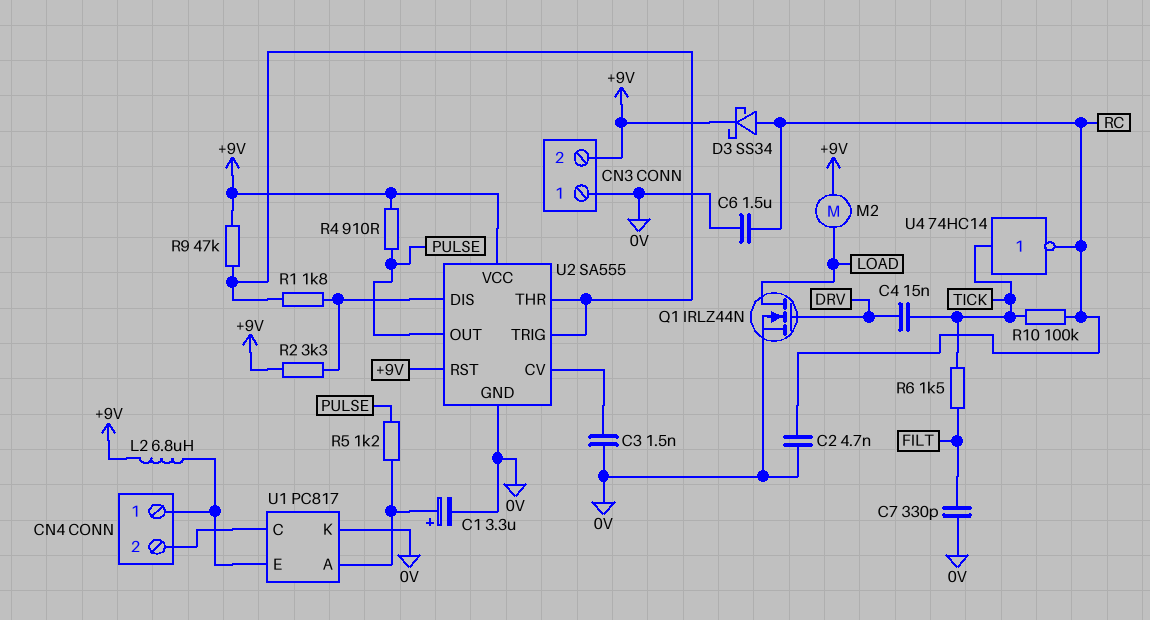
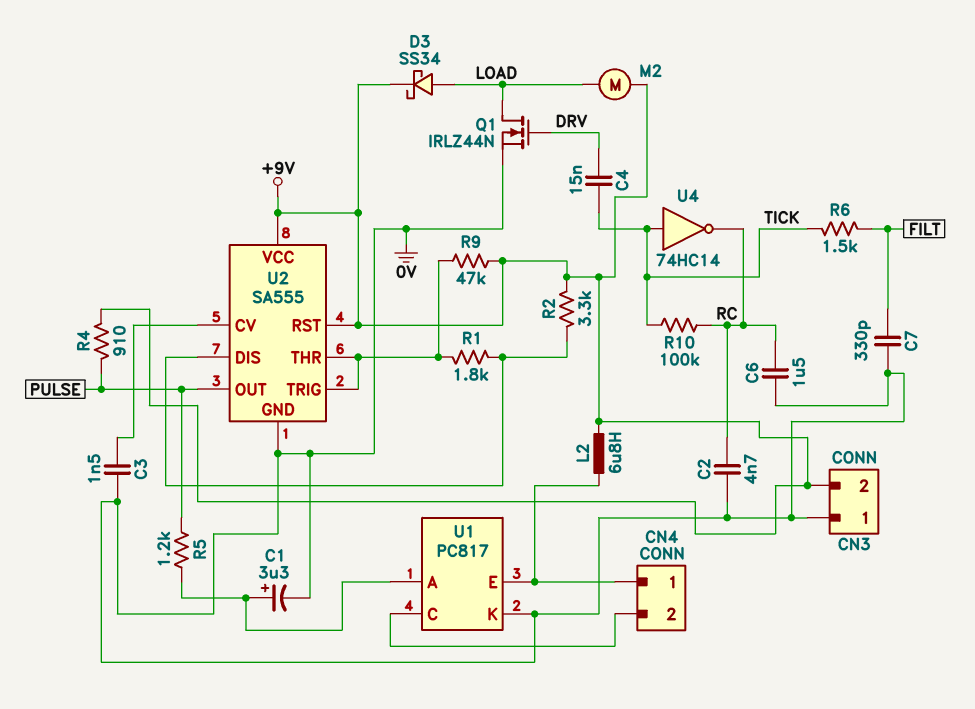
D3: schottky SS34 (A RC, K +9V) -> schottky SS34 (A LOAD, K +9V)

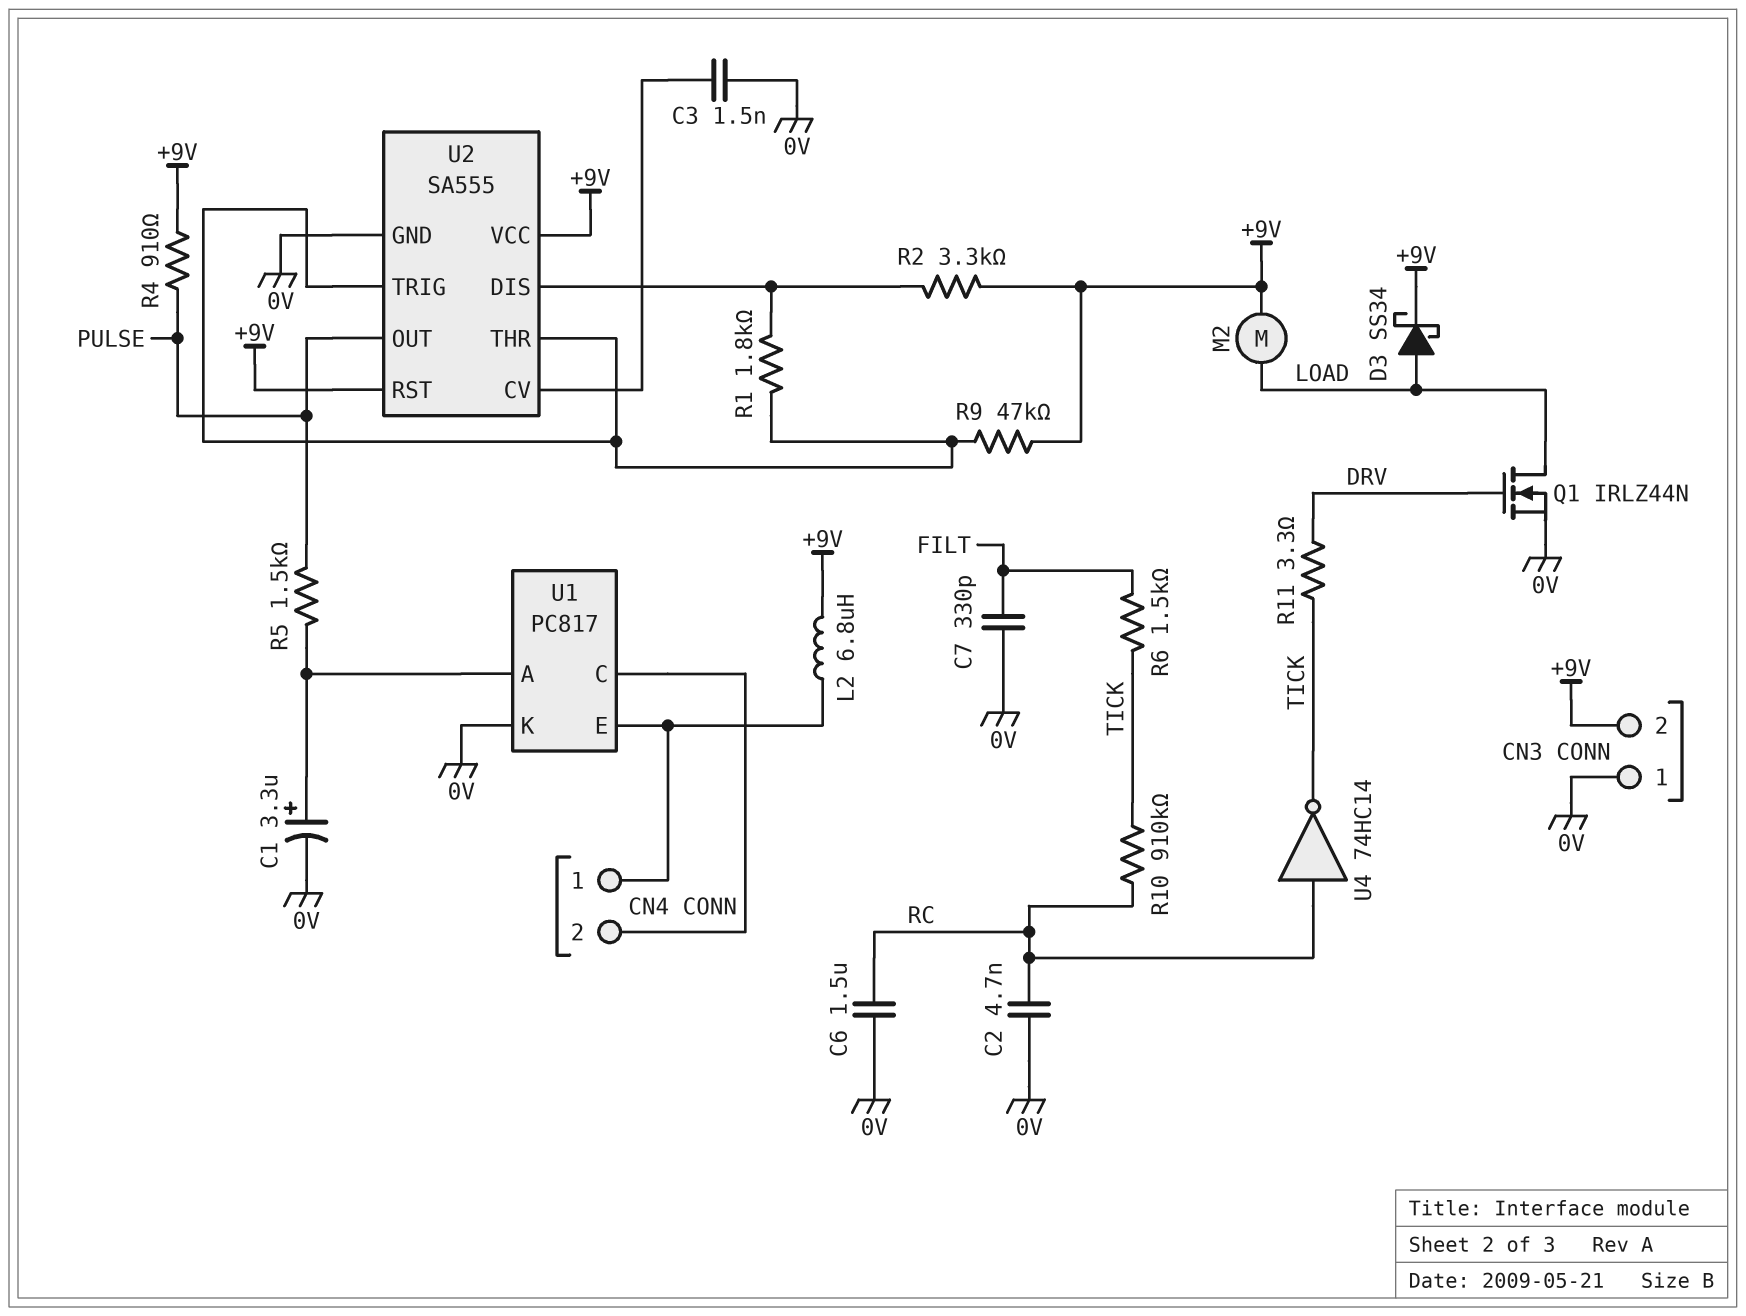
C4: 15nF (DRV, TICK) -> none
R5: 1.2k (PULSE, U1/A) -> 1.5k (PULSE, U1/A)
R10: 100k (RC, TICK) -> 910k (RC, TICK)
R11: none -> 3.3 (DRV, TICK)
U4: NOT 74HC14 (in TICK, out RC) -> NOT 74HC14 (in RC, out TICK)

